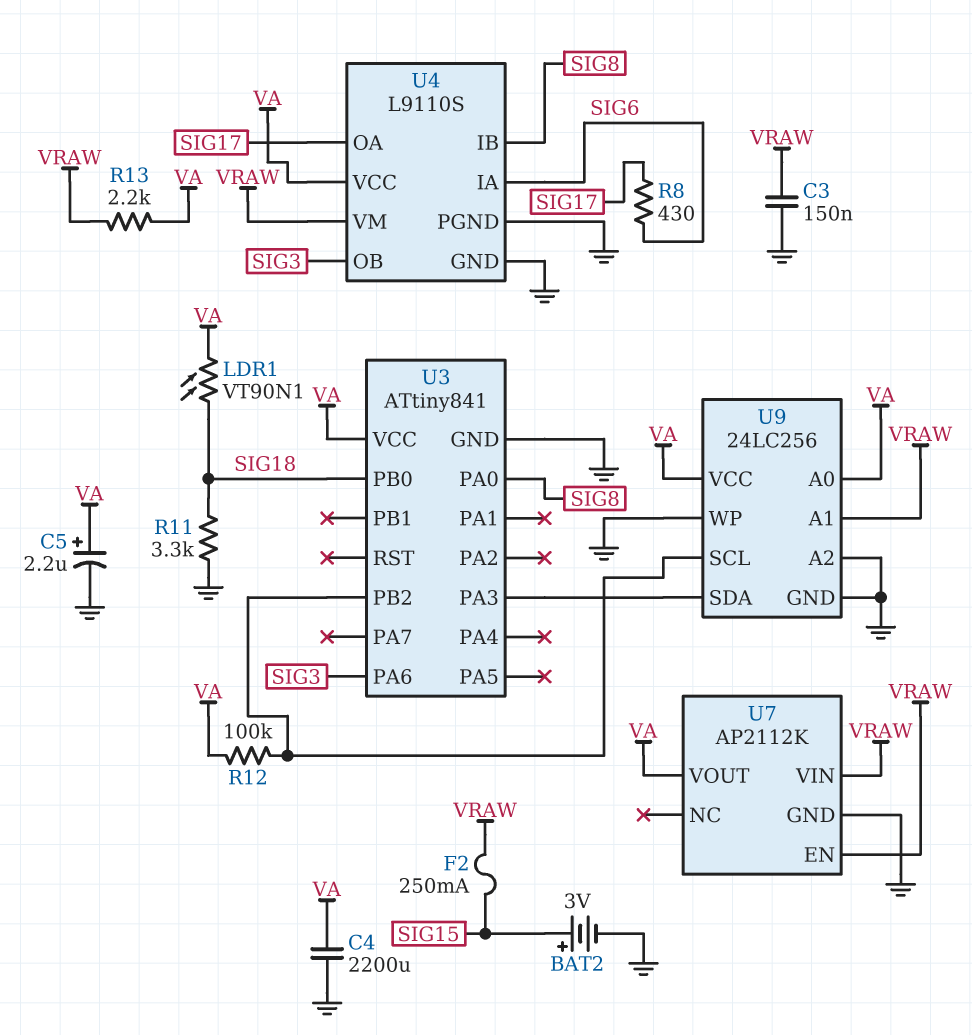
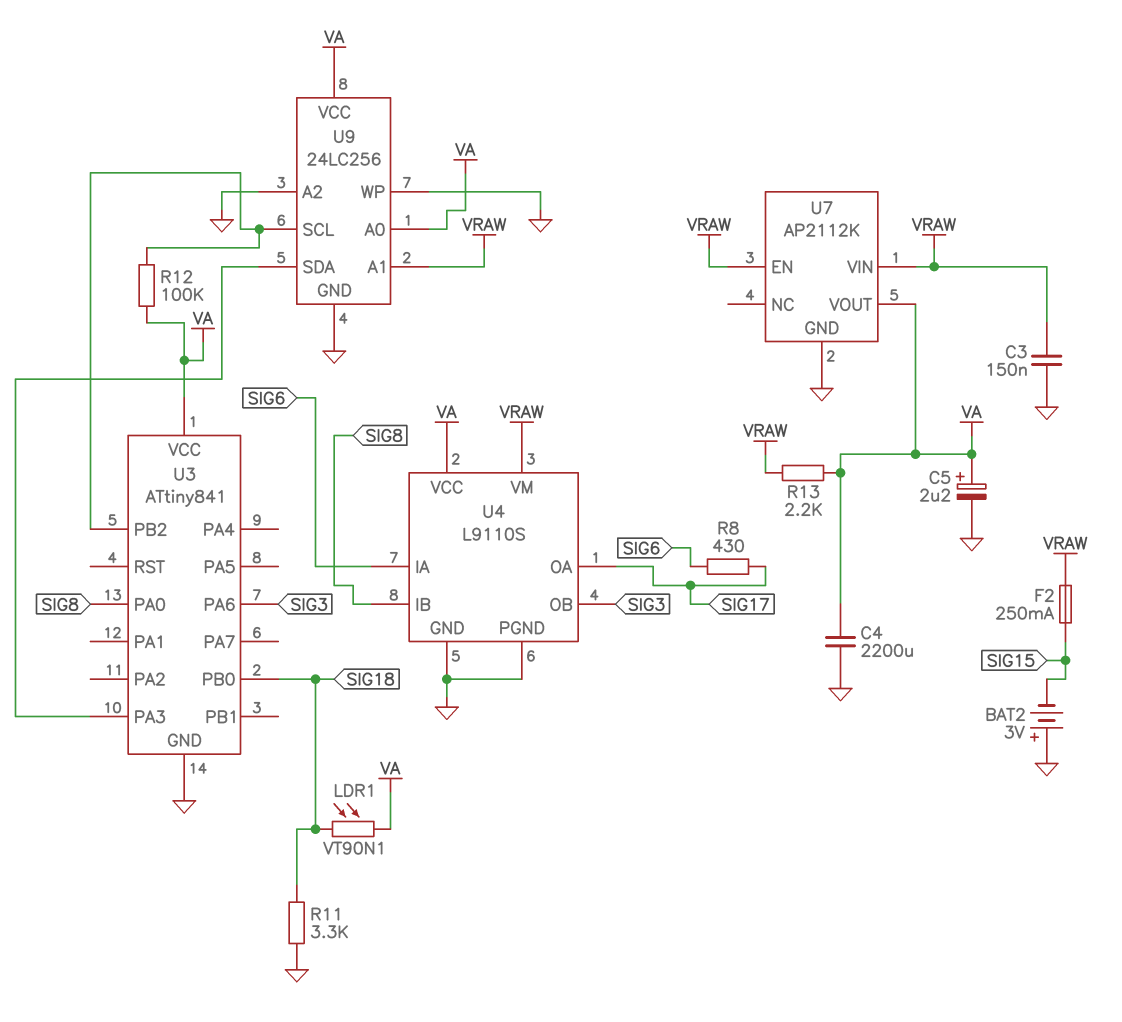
BAT2: 3V (plus SIG15, minus GND) -> 3V (plus GND, minus SIG15)

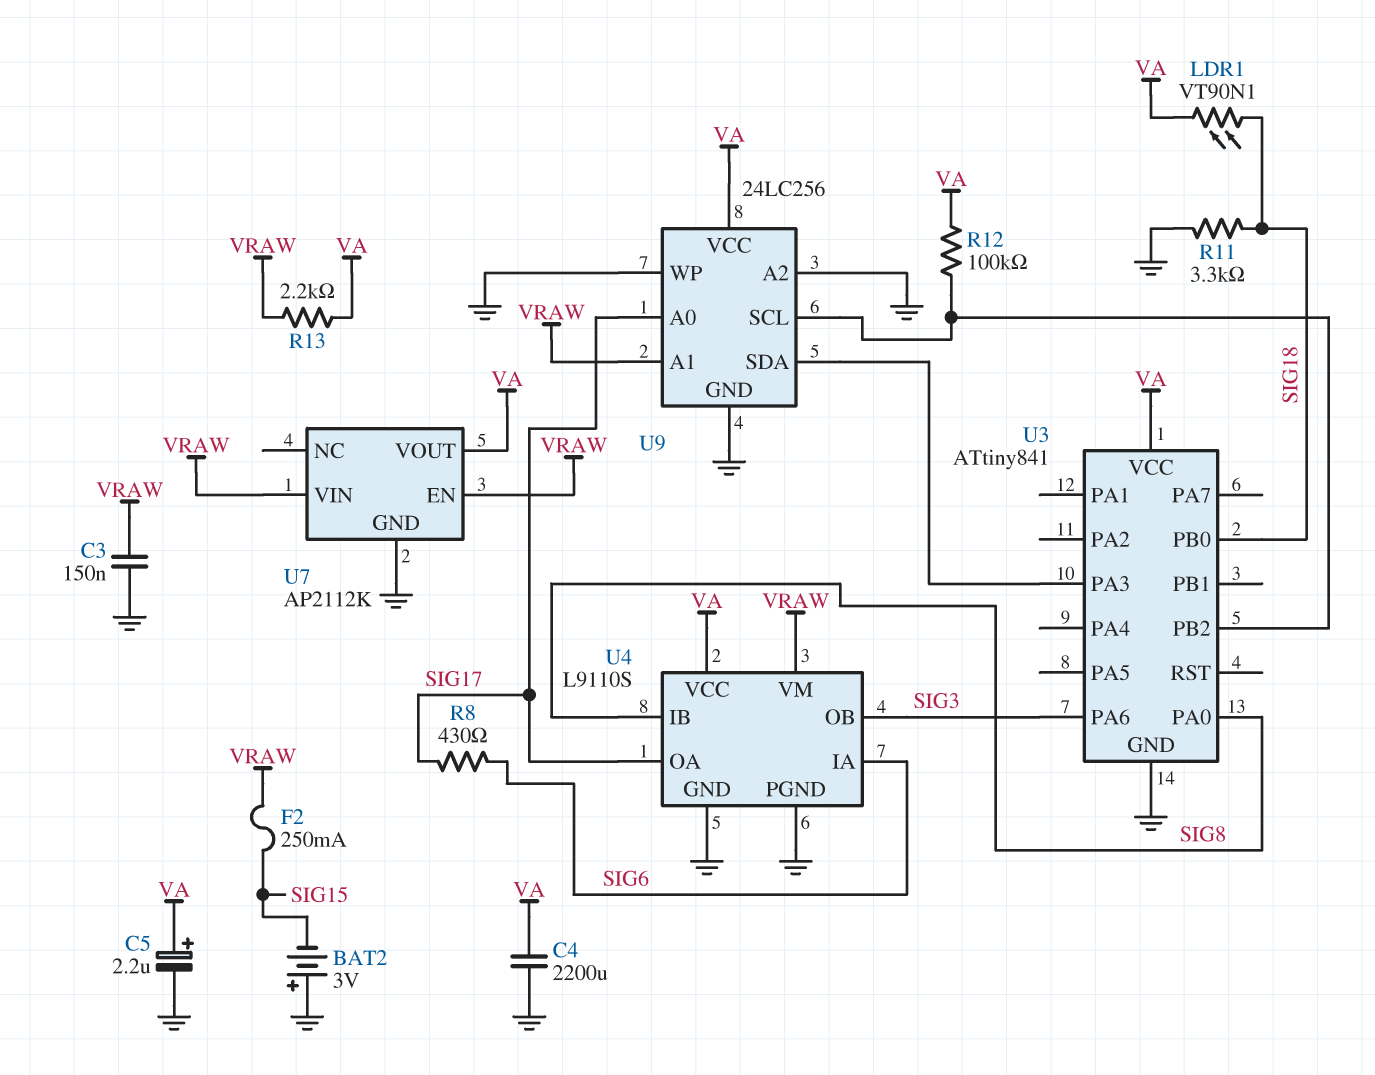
U9 pin A0: VA -> SIG17

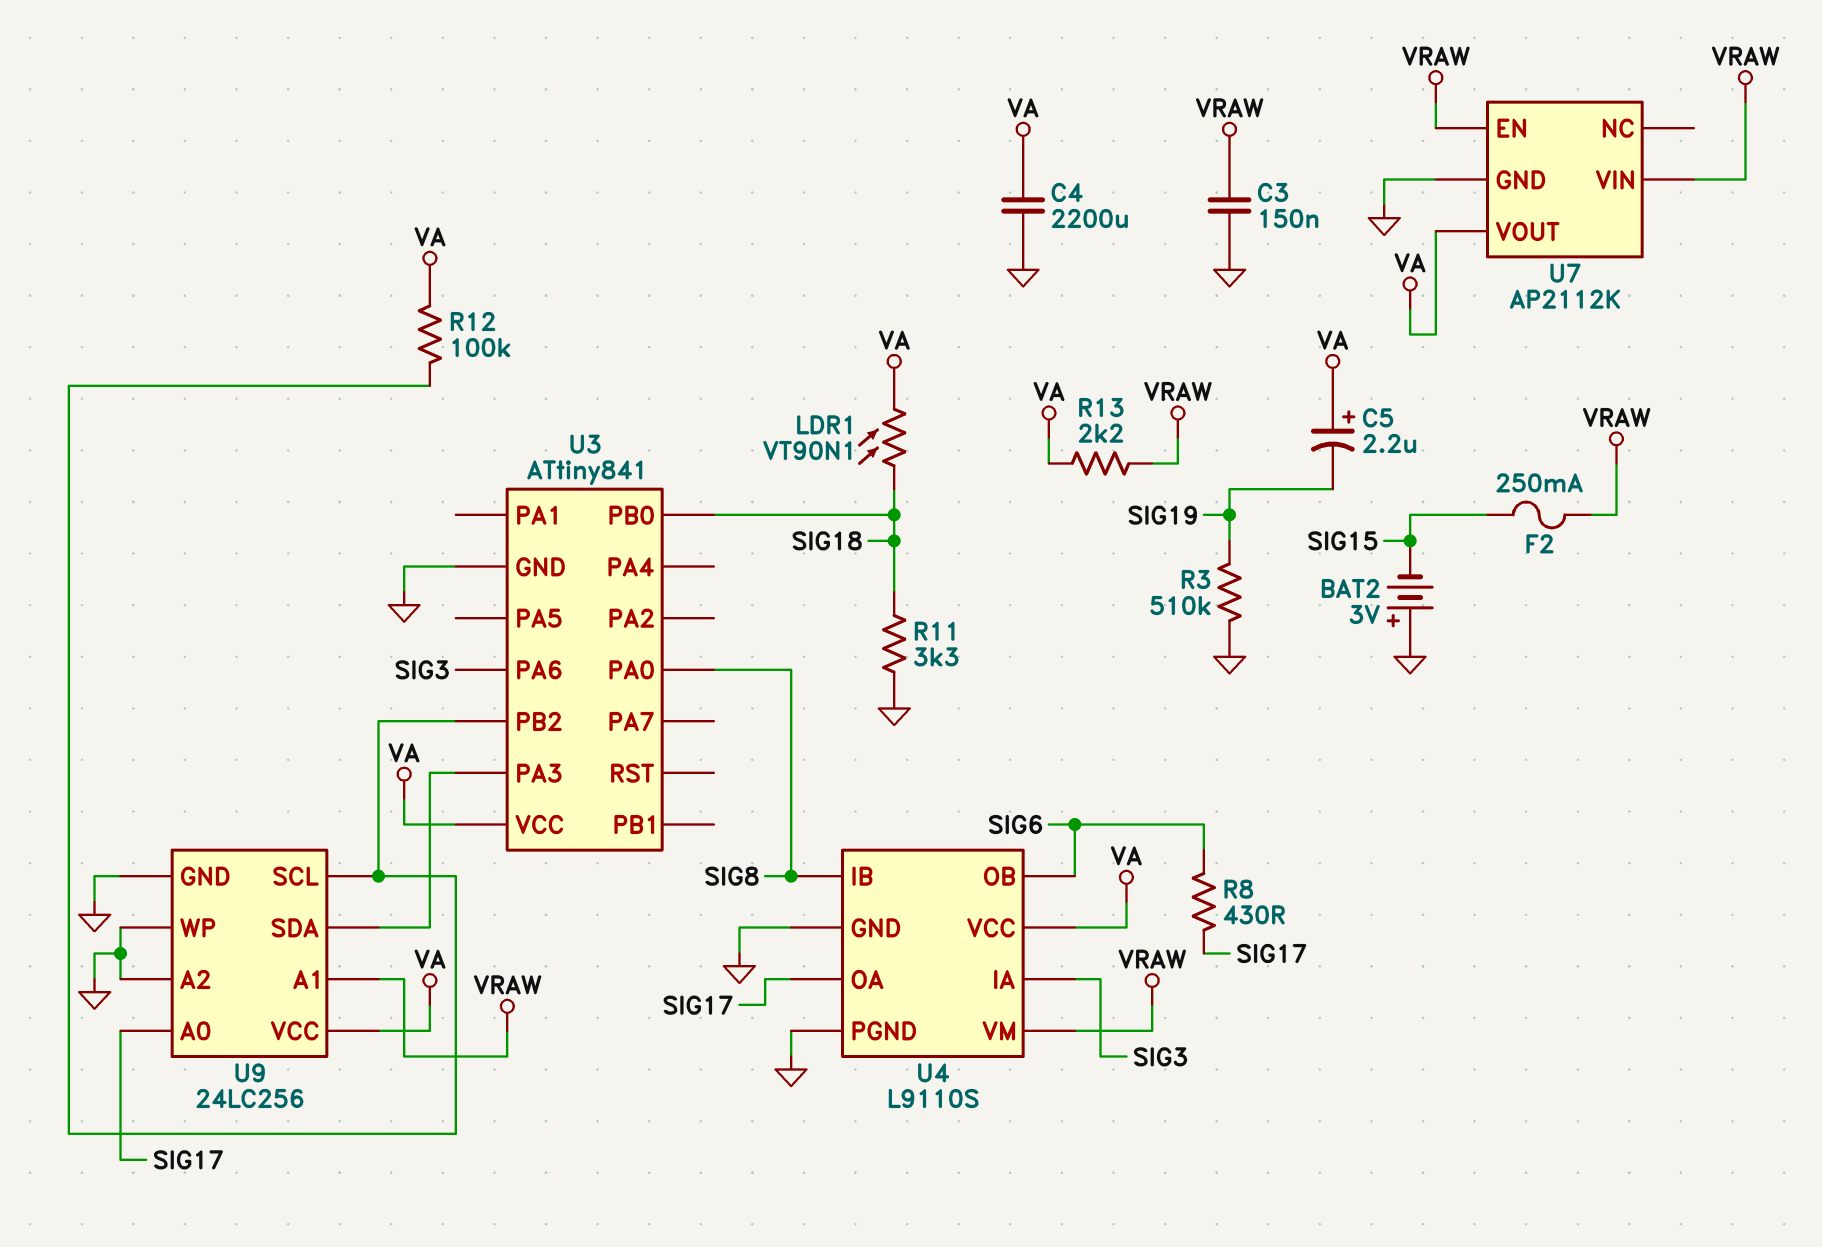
C5: 2.2uF (plus VA, minus GND) -> 2.2uF (plus VA, minus SIG19)
R3: none -> 510k (GND, SIG19)
U4 pin IA: SIG6 -> SIG3
U4 pin OB: SIG3 -> SIG6

